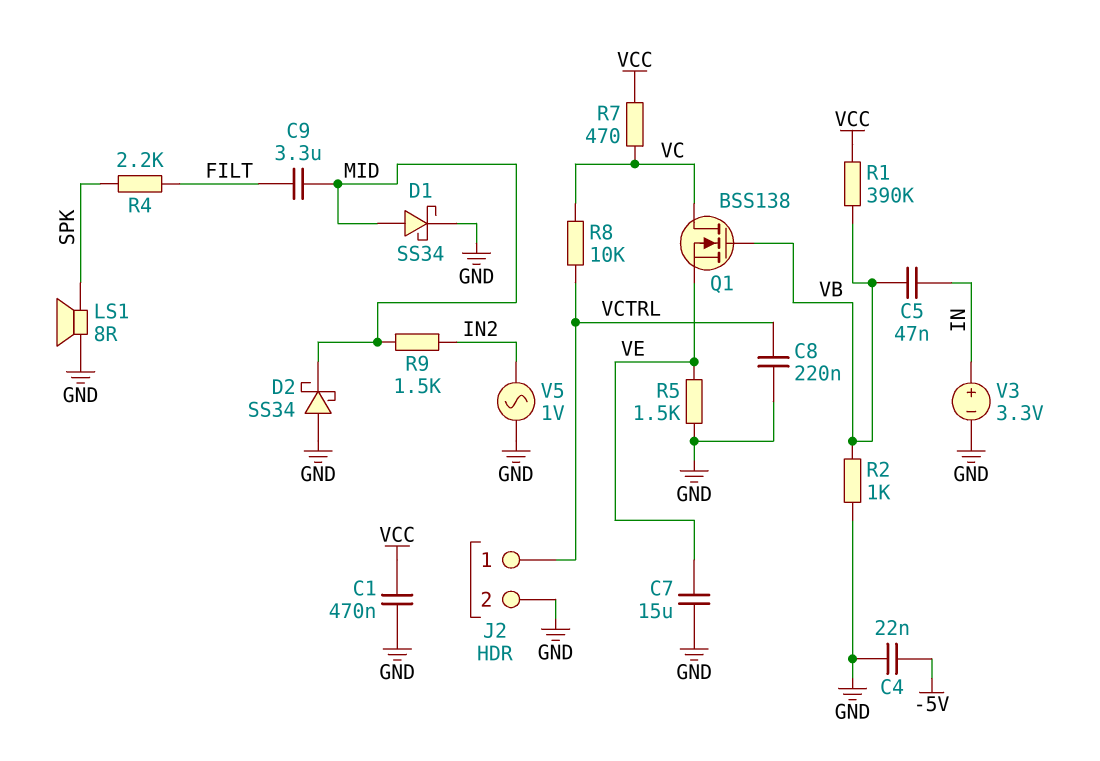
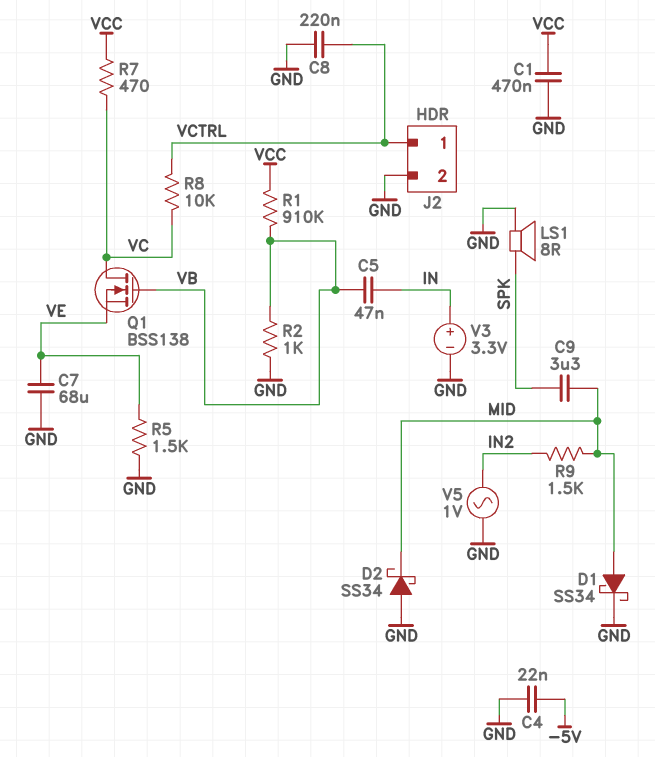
C7: 15uF (GND, VE) -> 68uF (GND, VE)
C9: 3.3uF (FILT, MID) -> 3.3uF (MID, SPK)
R1: 390k (VB, VCC) -> 910k (VB, VCC)
R4: 2.2k (FILT, SPK) -> none

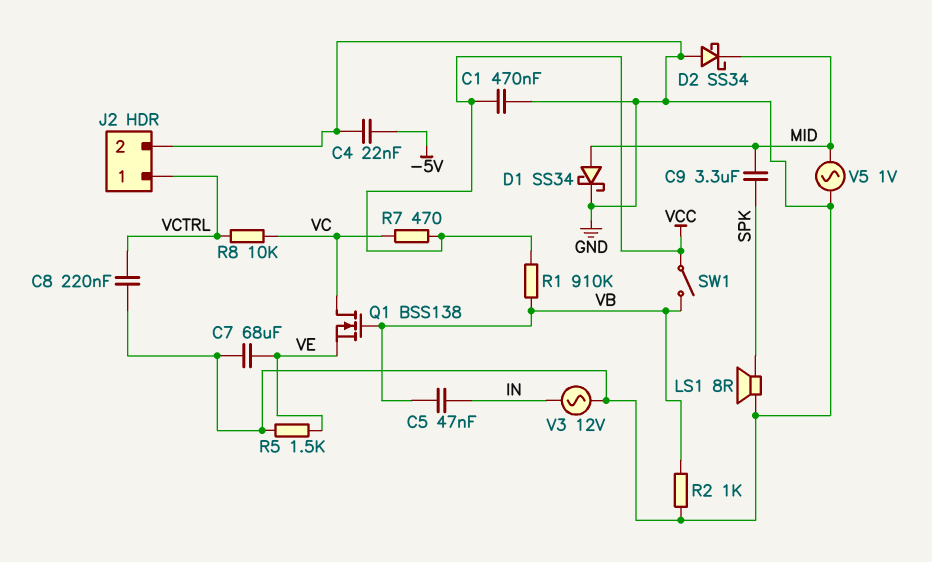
R9: 1.5k (IN2, MID) -> none
SW1: none -> switch (VB, VCC)
V3: 3.3V (plus IN, minus GND) -> AC 12V (GND, IN)
V5: AC 1V (GND, IN2) -> AC 1V (GND, MID)

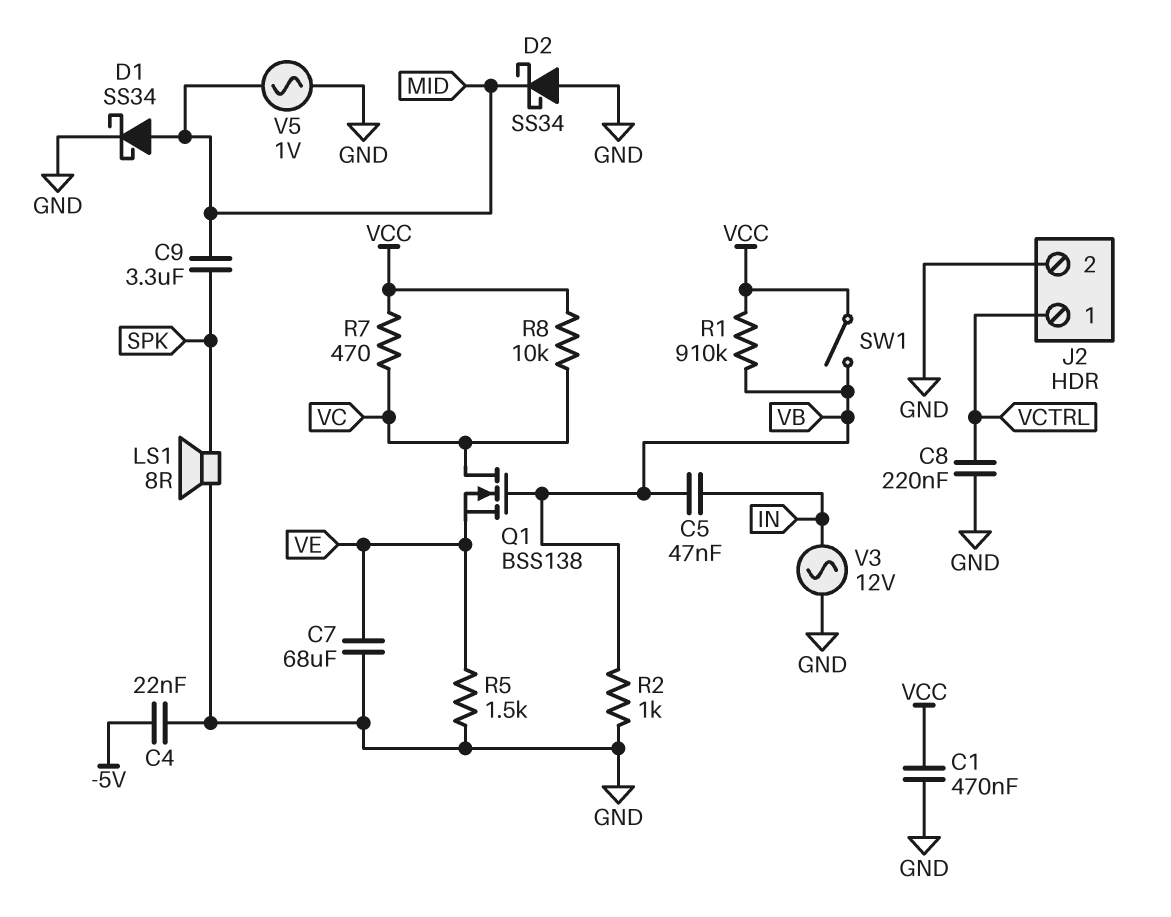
R8: 10k (VC, VCTRL) -> 10k (VC, VCC)

